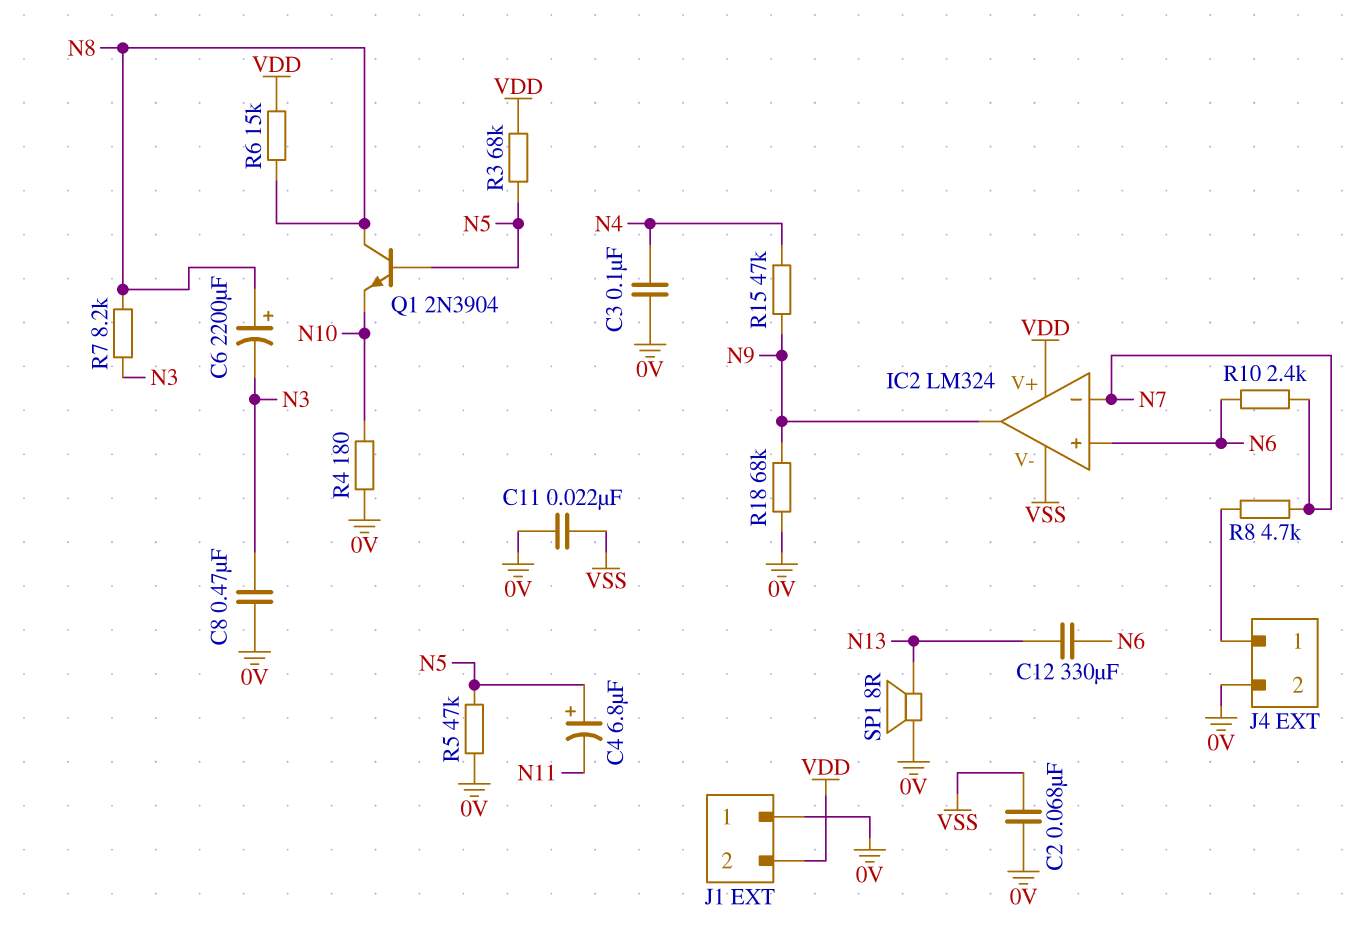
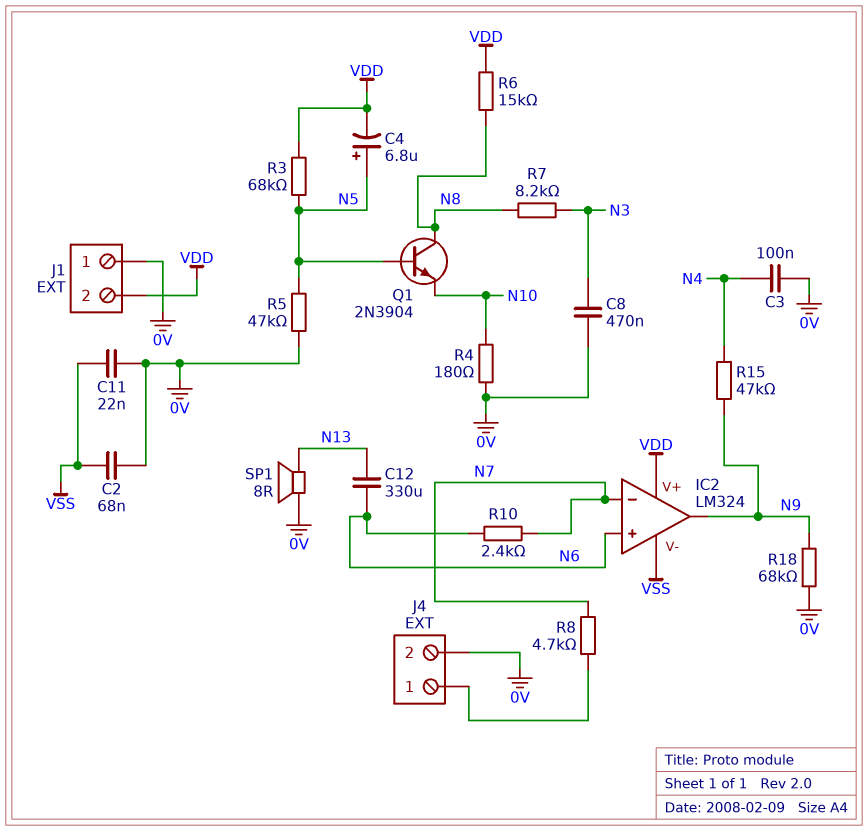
C4: 6.8uF (plus N5, minus N11) -> 6.8uF (plus N5, minus VDD)
C6: 2200uF (plus N8, minus N3) -> none

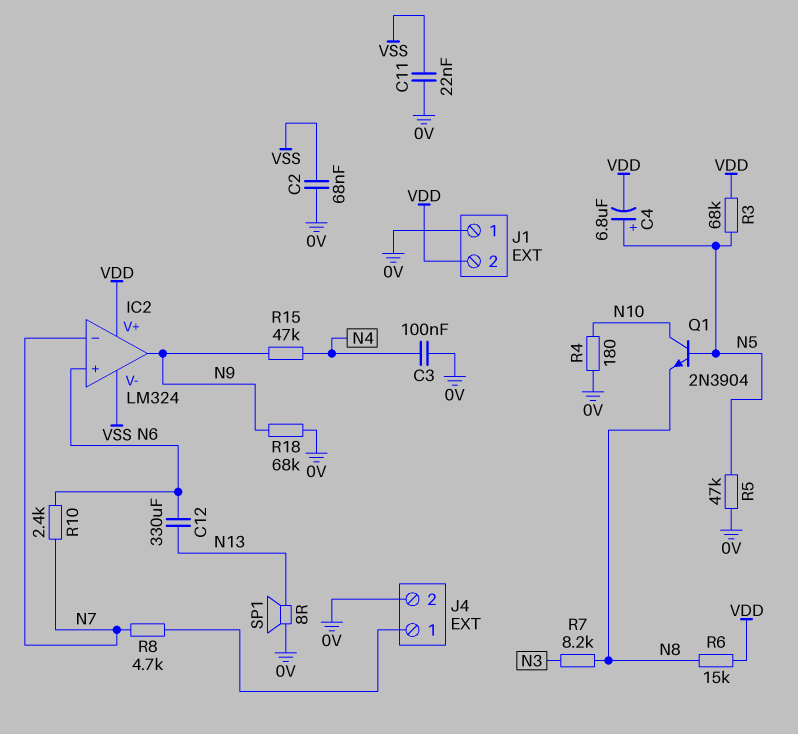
C8: 470nF (0V, N3) -> none
Q1: NPN 2N3904 (B N5, C N8, E N10) -> NPN 2N3904 (B N5, C N10, E N8)

